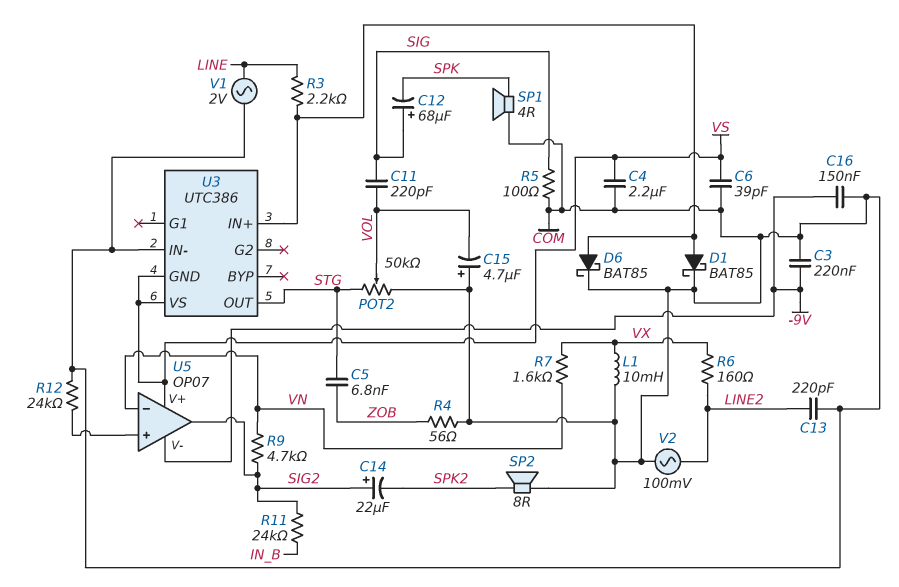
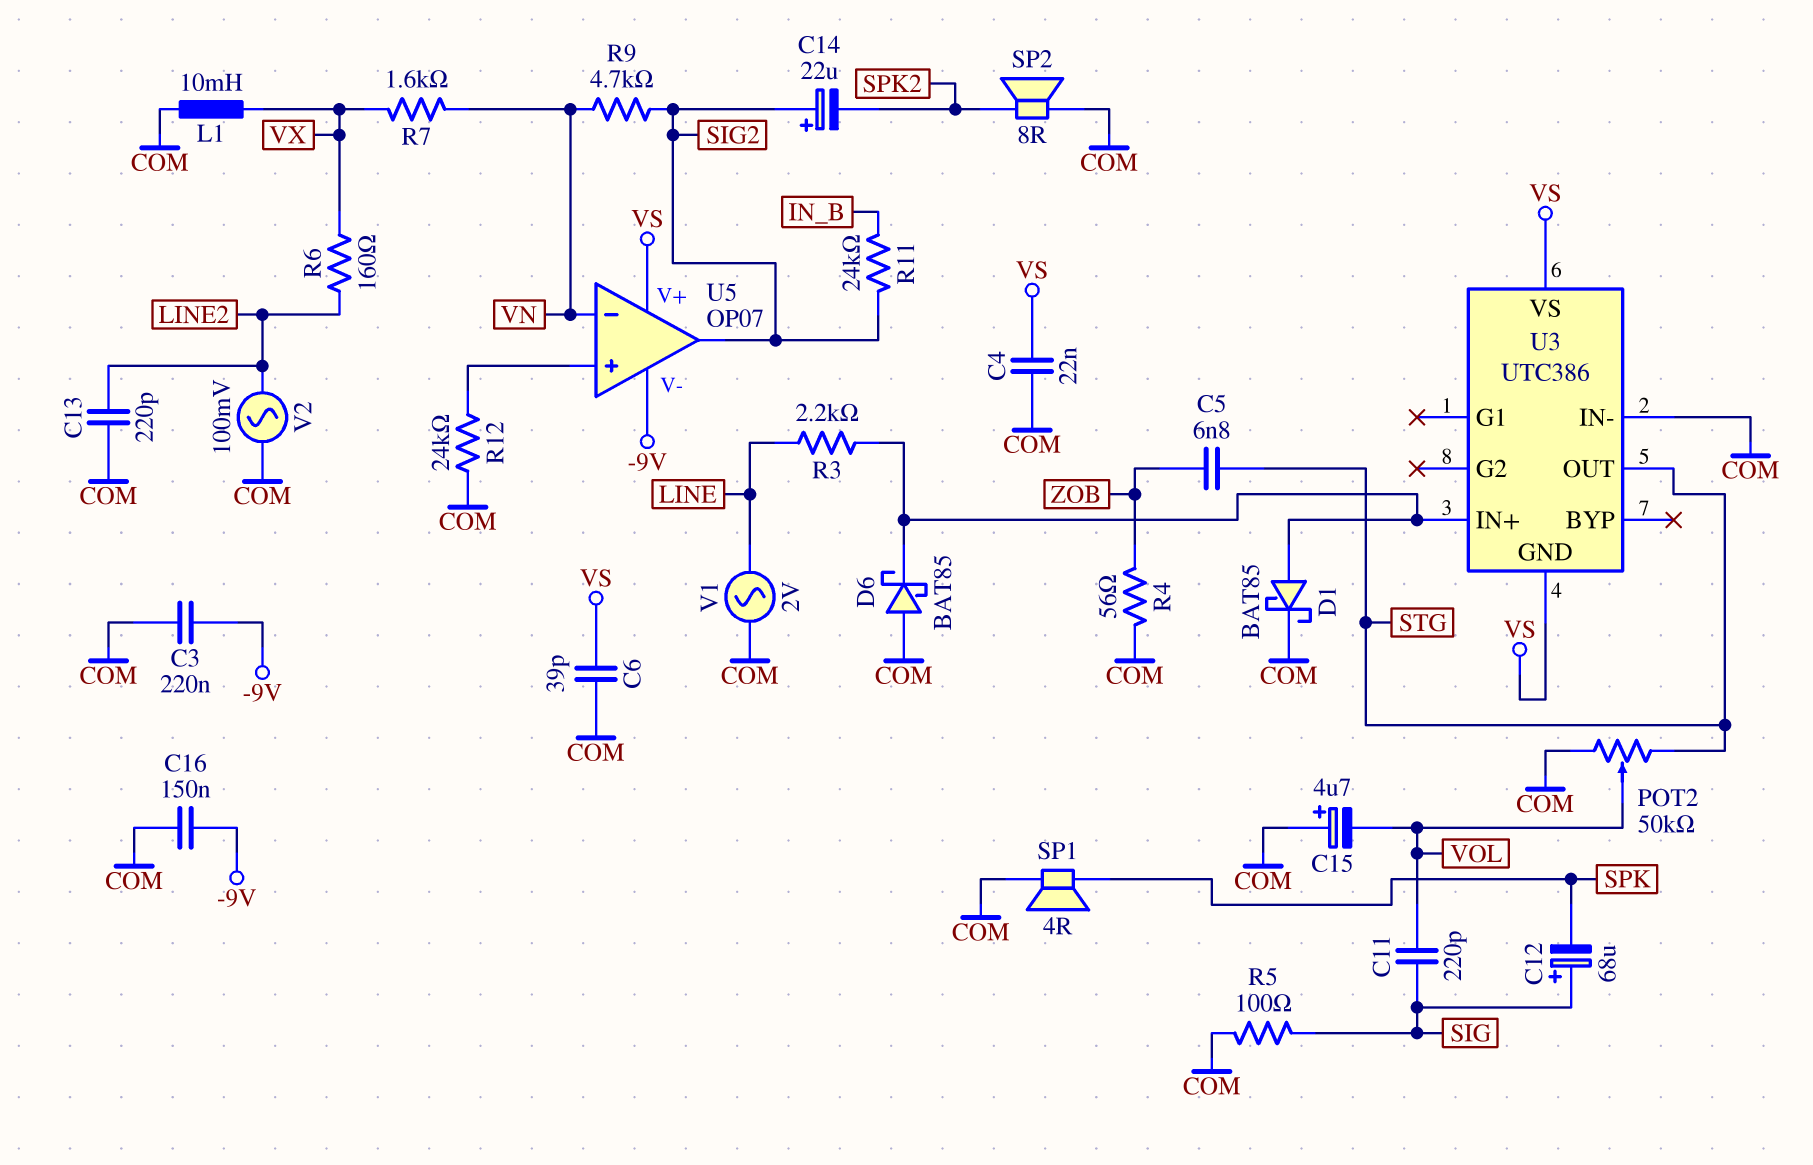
C4: 2.2uF (COM, VS) -> 22nF (COM, VS)
D6: schottky BAT85 (A U3/IN+, K COM) -> schottky BAT85 (A COM, K U3/IN+)

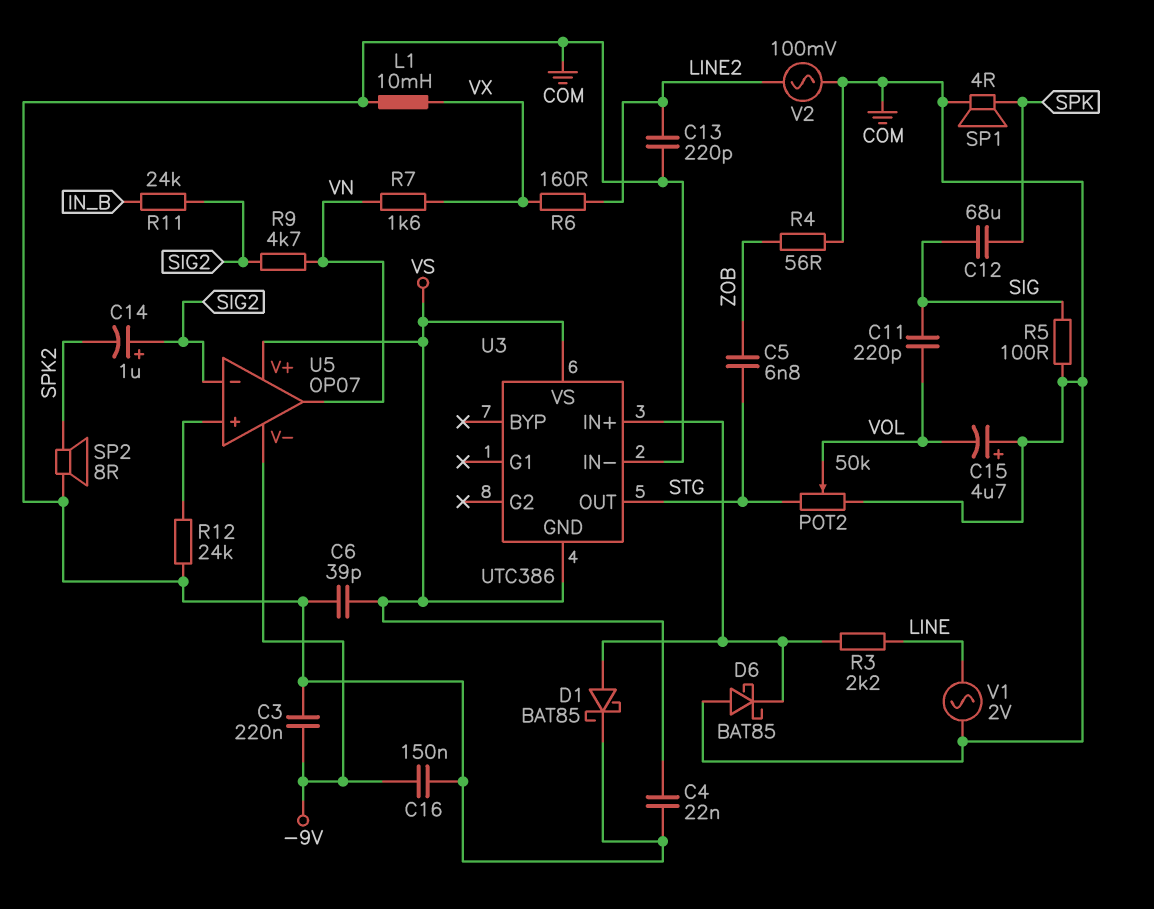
C12: 68uF (plus SIG, minus SPK) -> 68uF (SIG, SPK)
C14: 22uF (plus SIG2, minus SPK2) -> 1uF (plus SIG2, minus SPK2)
U5 pin in-: VN -> SIG2
U5 pin out: SIG2 -> VN

